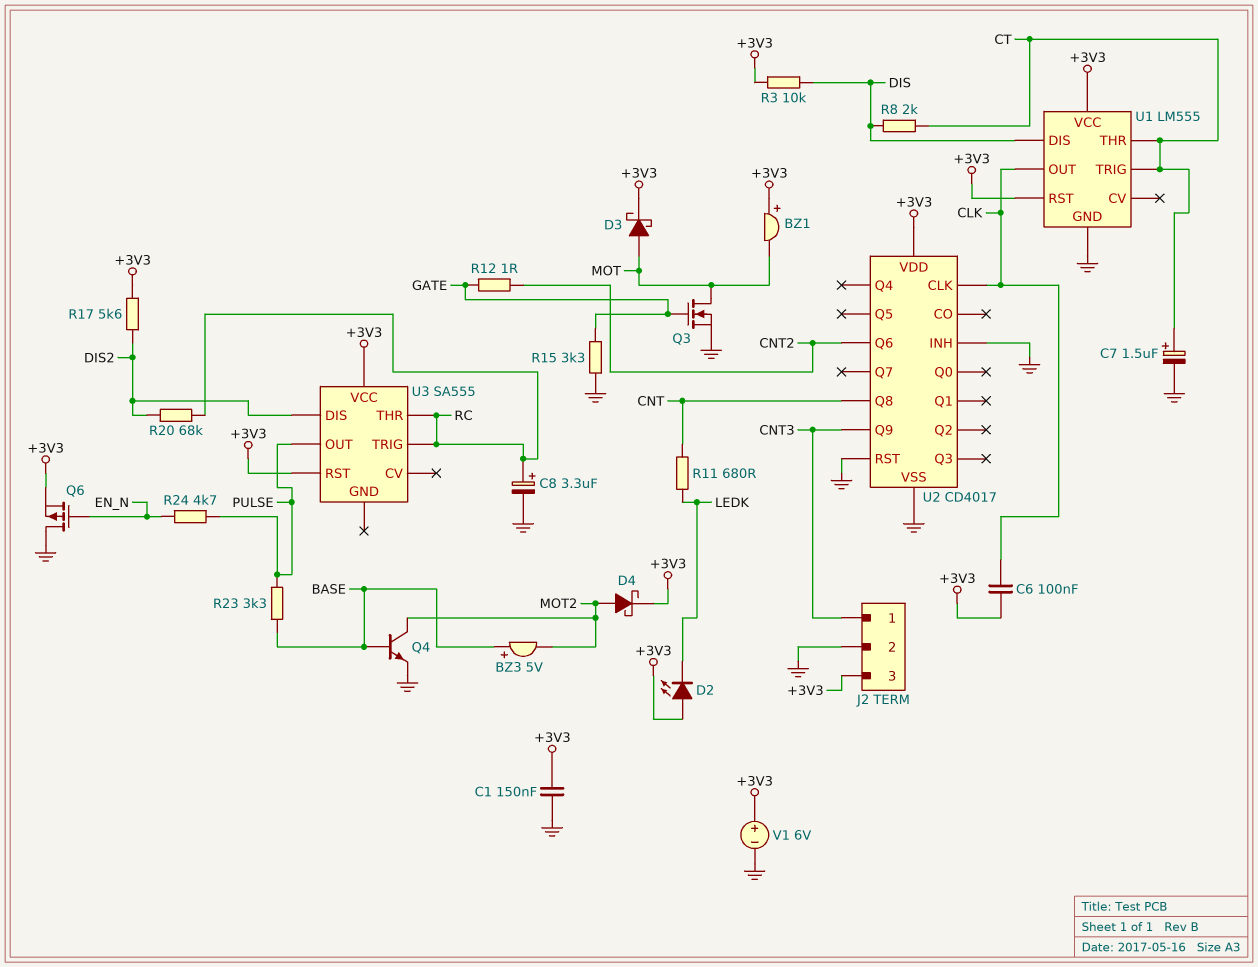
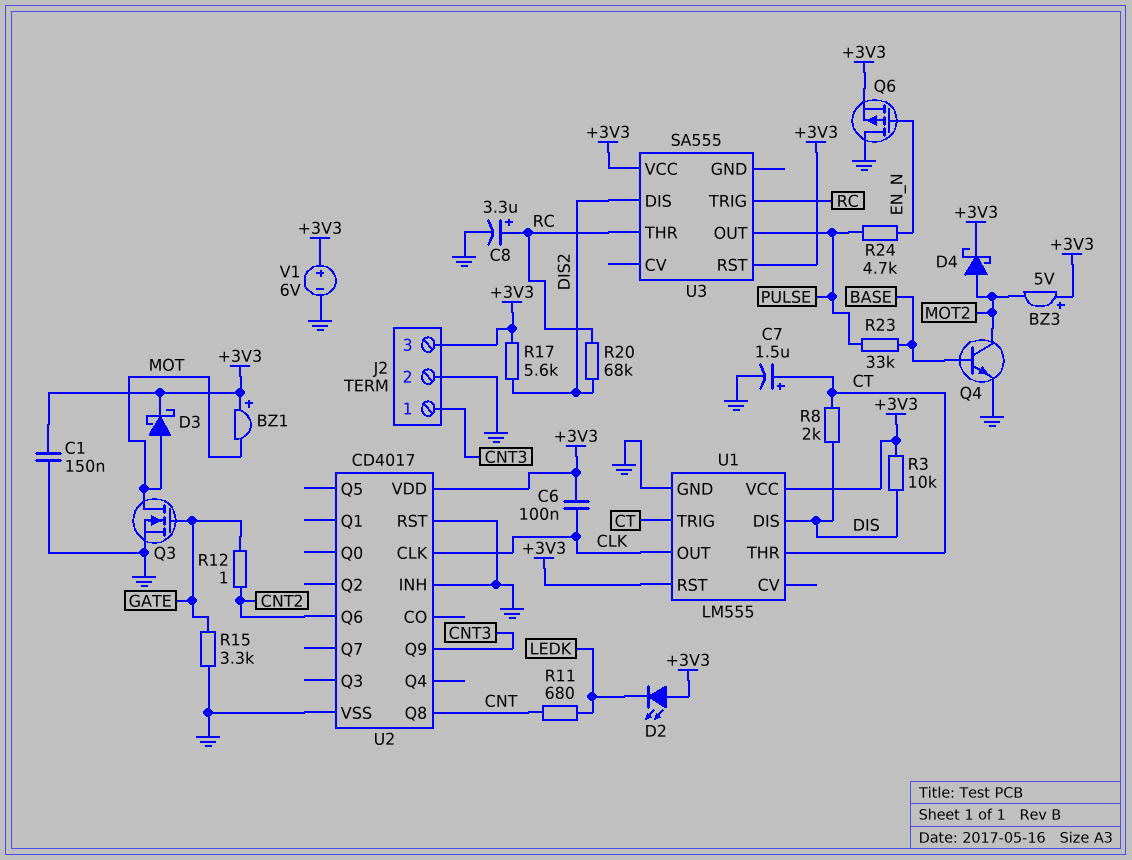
BZ3: buzzer 5V (plus BASE, minus MOT2) -> buzzer 5V (plus +3V3, minus MOT2)
R23: 3.3k (BASE, PULSE) -> 33k (BASE, PULSE)

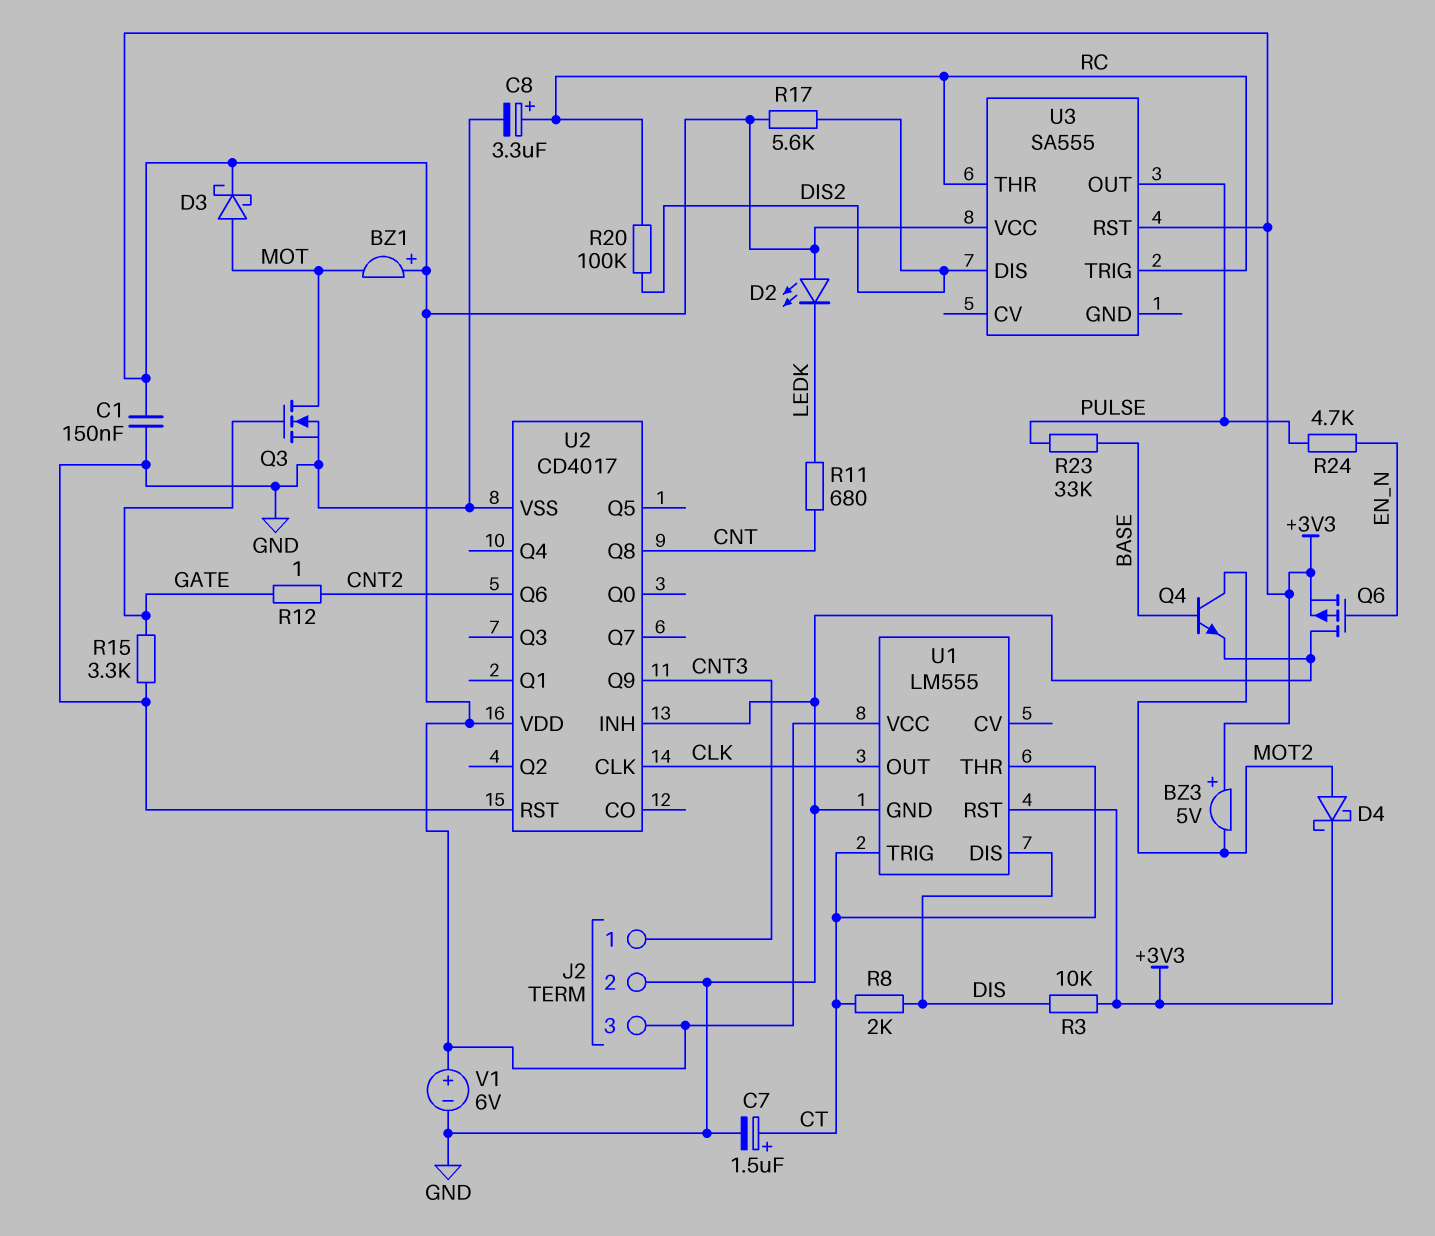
C6: 100nF (+3V3, CLK) -> none
R20: 68k (DIS2, RC) -> 100k (DIS2, RC)

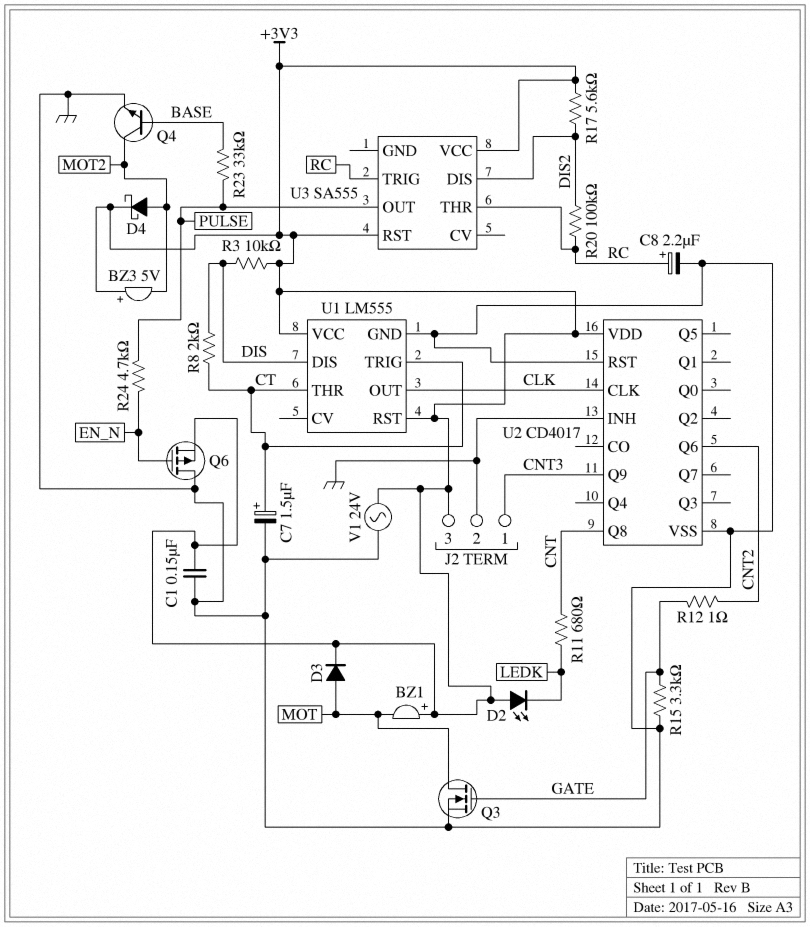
C8: 3.3uF (plus RC, minus GND) -> 2.2uF (plus RC, minus GND)
D3: schottky (A MOT, K +3V3) -> diode (A MOT, K +3V3)
V1: 6V (plus +3V3, minus GND) -> AC 24V (+3V3, GND)

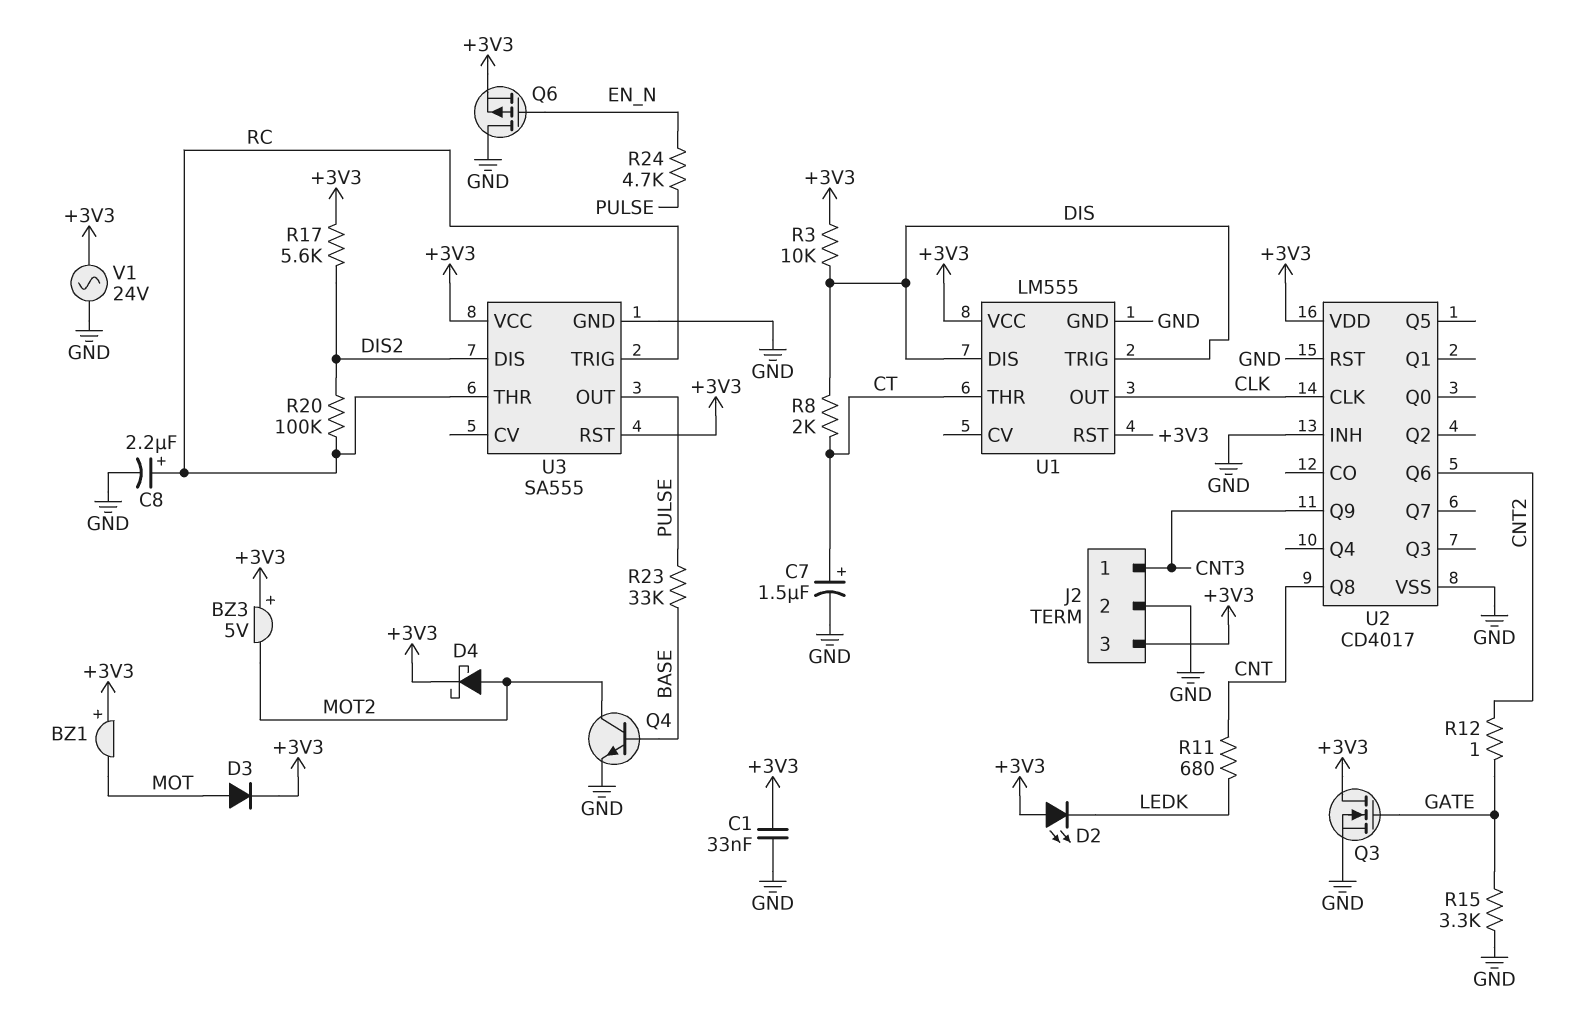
C1: 150nF (+3V3, GND) -> 33nF (+3V3, GND)
Q3: NMOS (G GATE, D MOT, S GND) -> NMOS (G GATE, D +3V3, S GND)
U1 pin TRIG: CT -> DIS
U3 pin GND: none -> GND

